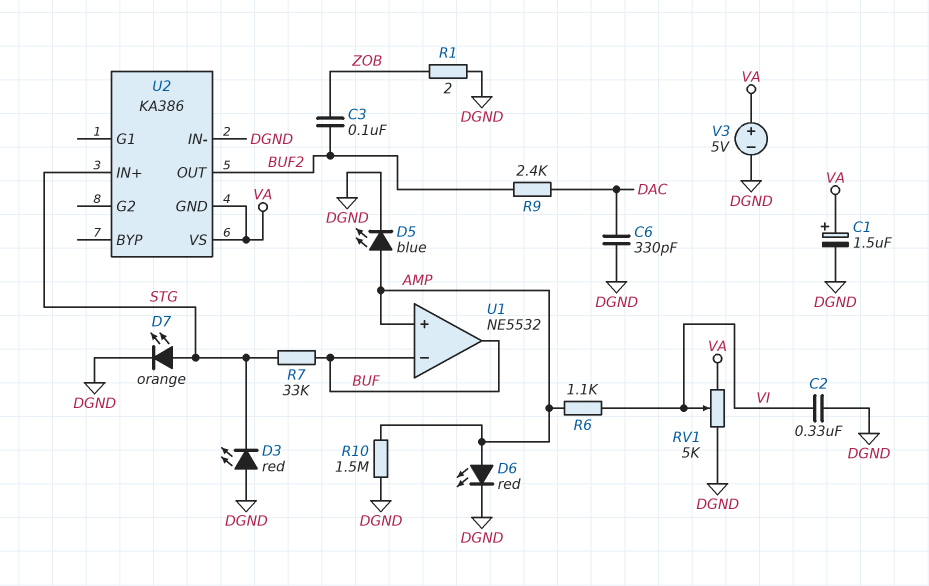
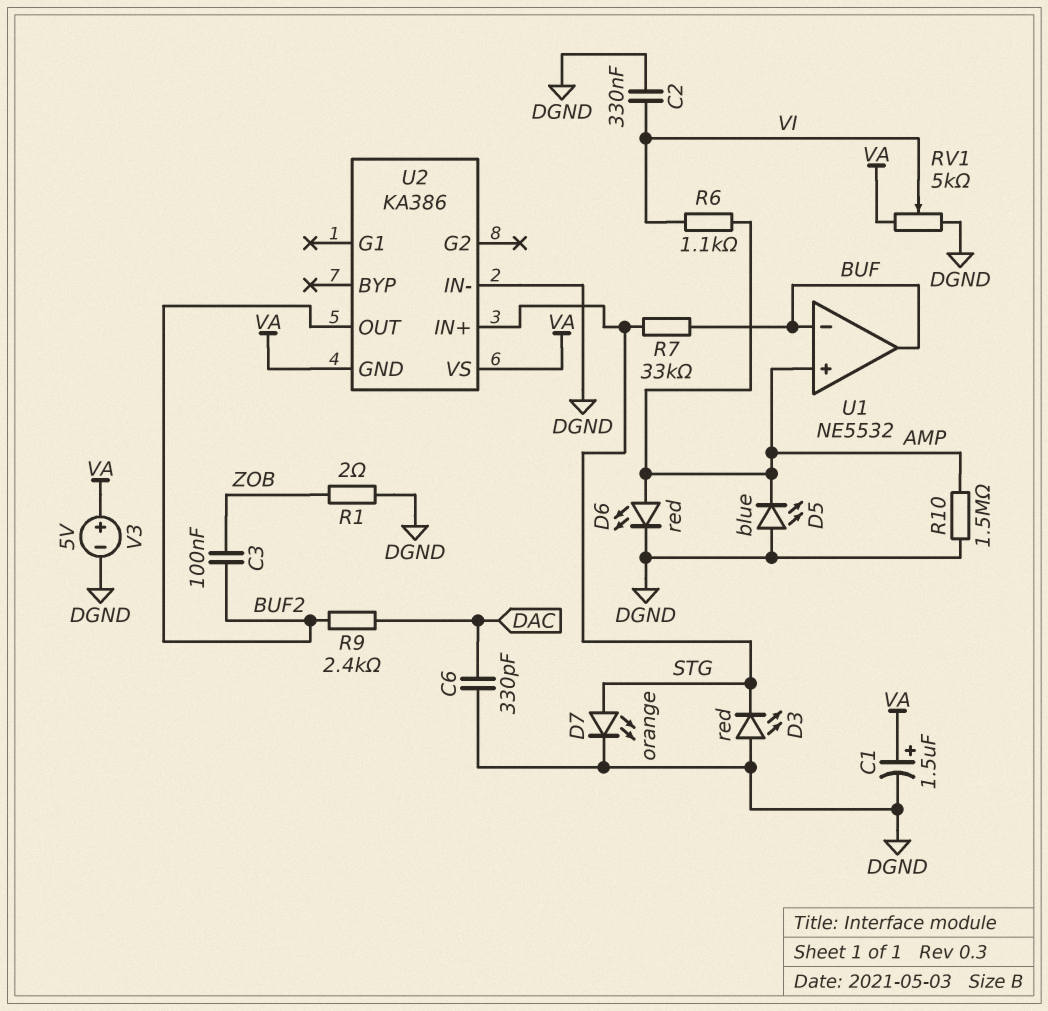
D5: LED blue (A AMP, K DGND) -> LED blue (A DGND, K AMP)

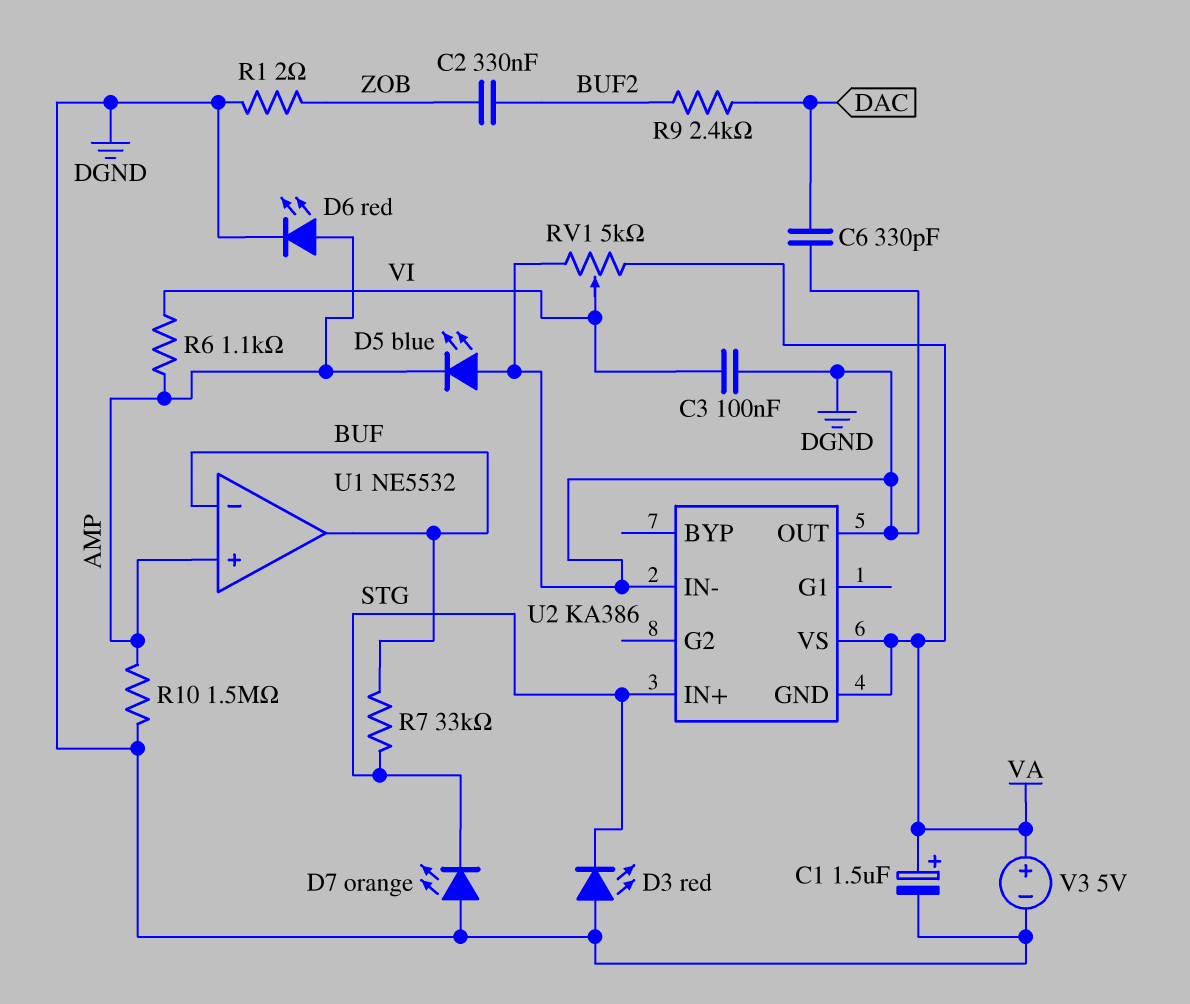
C2: 330nF (DGND, VI) -> 330nF (BUF2, ZOB)
C3: 100nF (BUF2, ZOB) -> 100nF (DGND, VI)
D7: LED orange (A STG, K DGND) -> LED orange (A DGND, K STG)
U2 pin OUT: BUF2 -> DGND

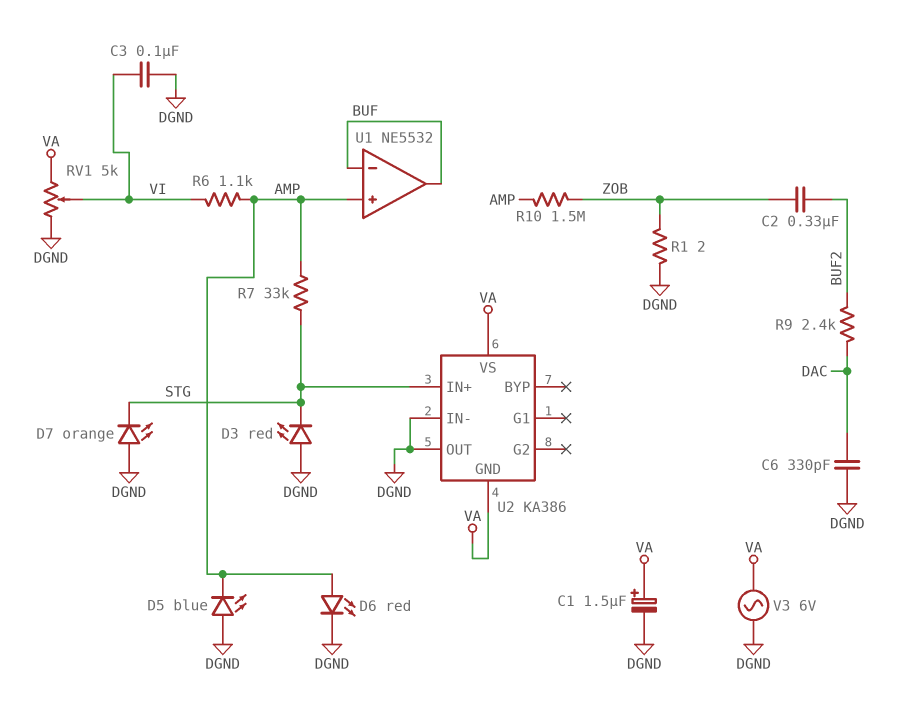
R7: 33k (BUF, STG) -> 33k (AMP, STG)
R10: 1.5M (AMP, DGND) -> 1.5M (AMP, ZOB)
V3: 5V (plus VA, minus DGND) -> AC 6V (DGND, VA)

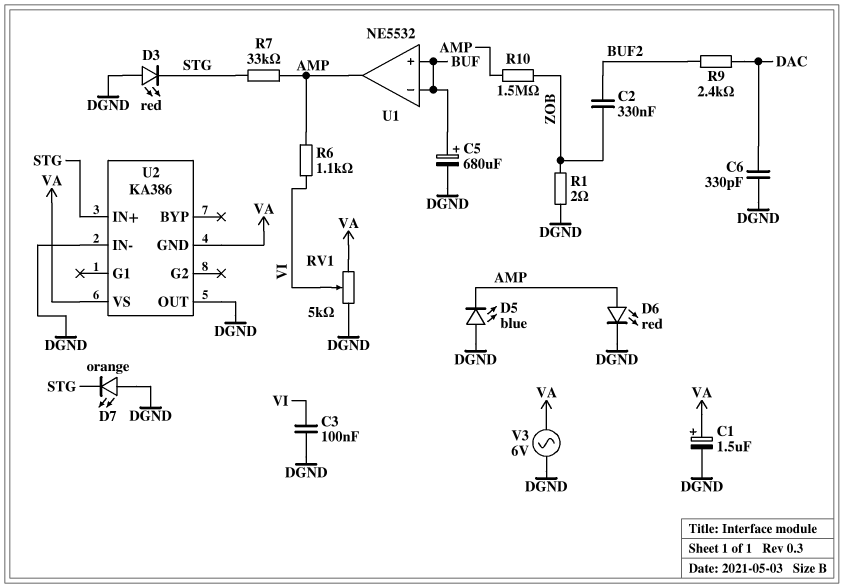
C5: none -> 680uF (plus BUF, minus DGND)
U1 pin in+: AMP -> BUF
U1 pin out: BUF -> AMP

